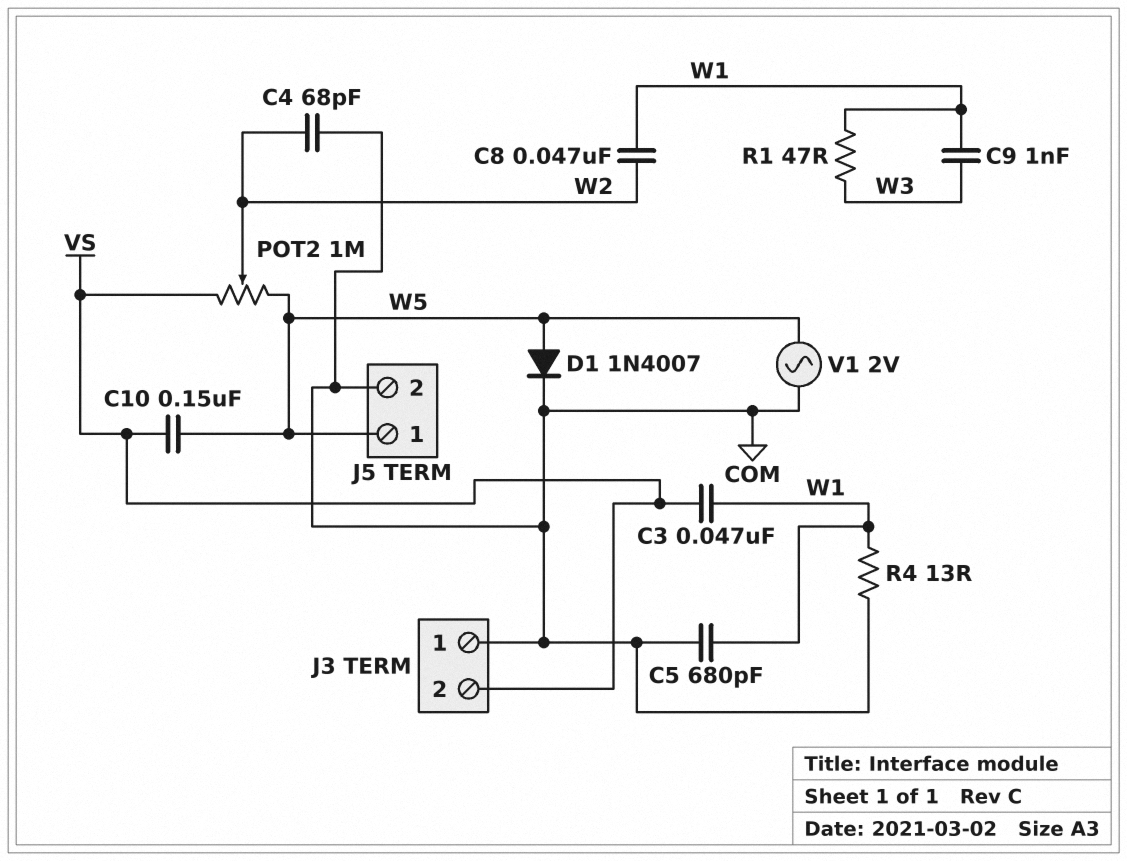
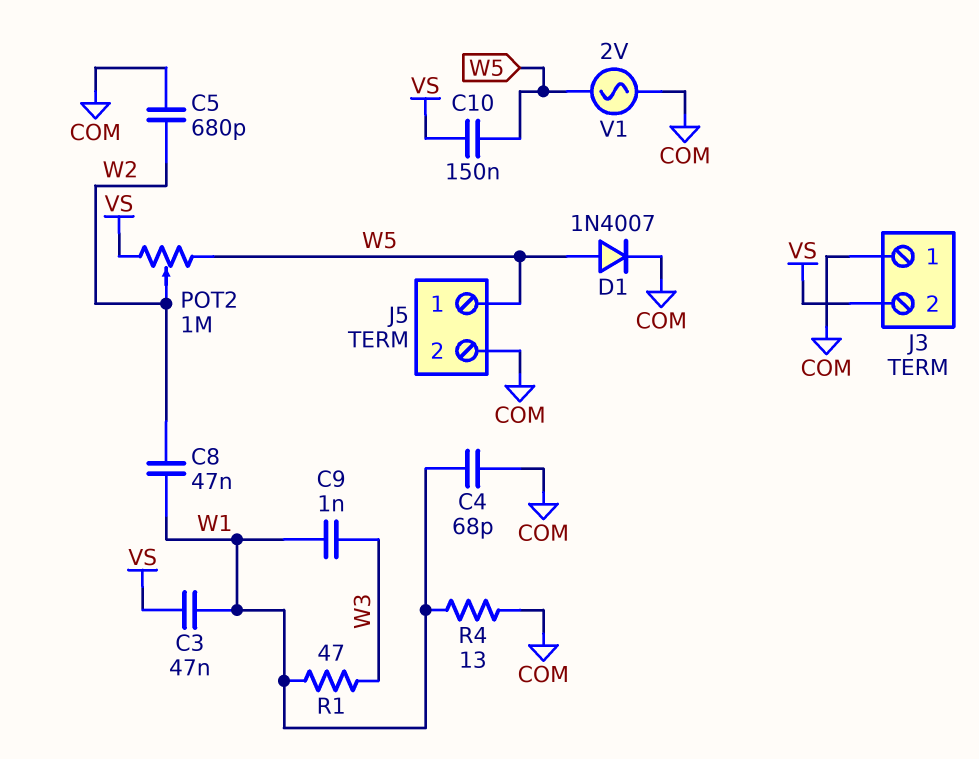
C4: 68pF (COM, W2) -> 68pF (COM, W1)
C5: 680pF (COM, W1) -> 680pF (COM, W2)

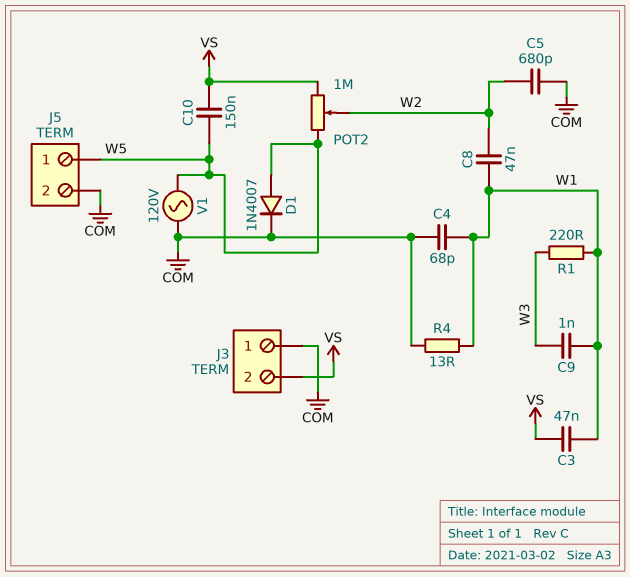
R1: 47 (W1, W3) -> 220 (W1, W3)
V1: AC 2V (COM, W5) -> AC 120V (COM, W5)

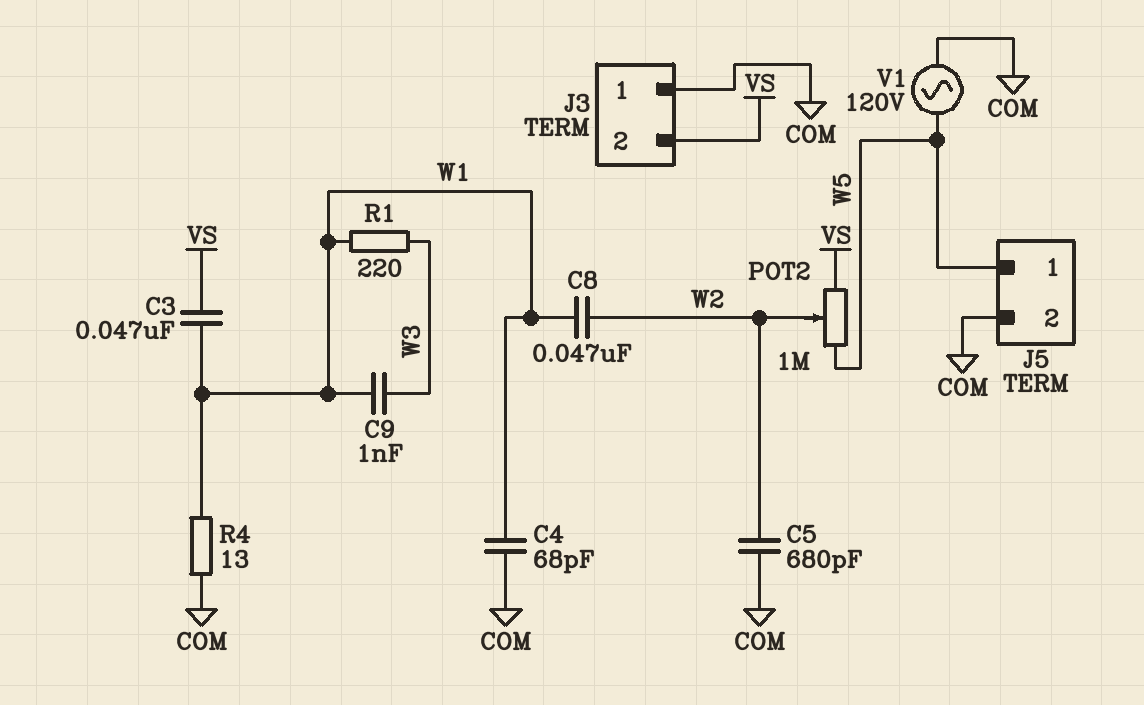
C10: 150nF (VS, W5) -> none
D1: diode 1N4007 (A W5, K COM) -> none

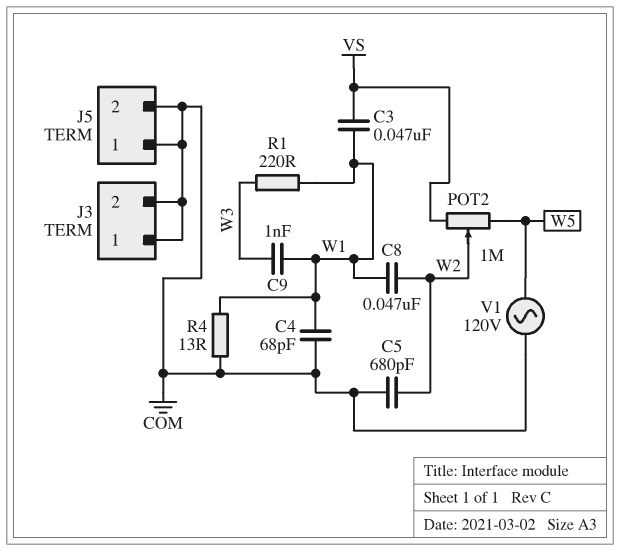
J3 pin 2: VS -> COM
J5 pin 1: W5 -> COM

